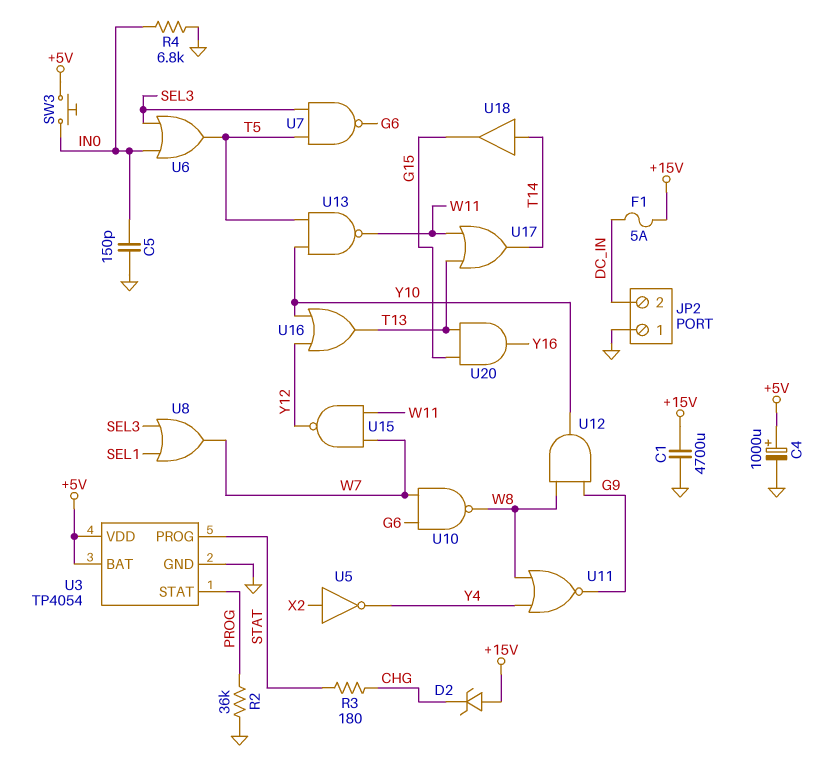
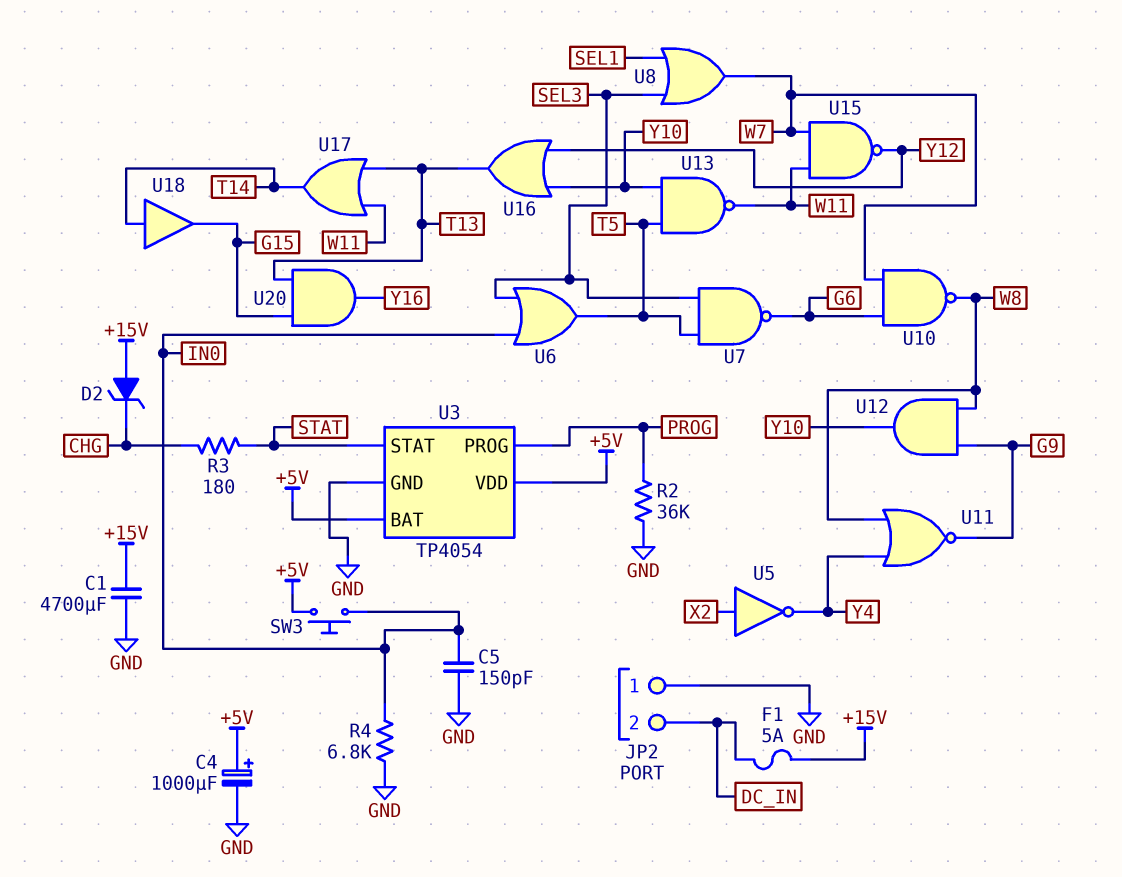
U3 pin PROG: STAT -> PROG
U3 pin STAT: PROG -> STAT

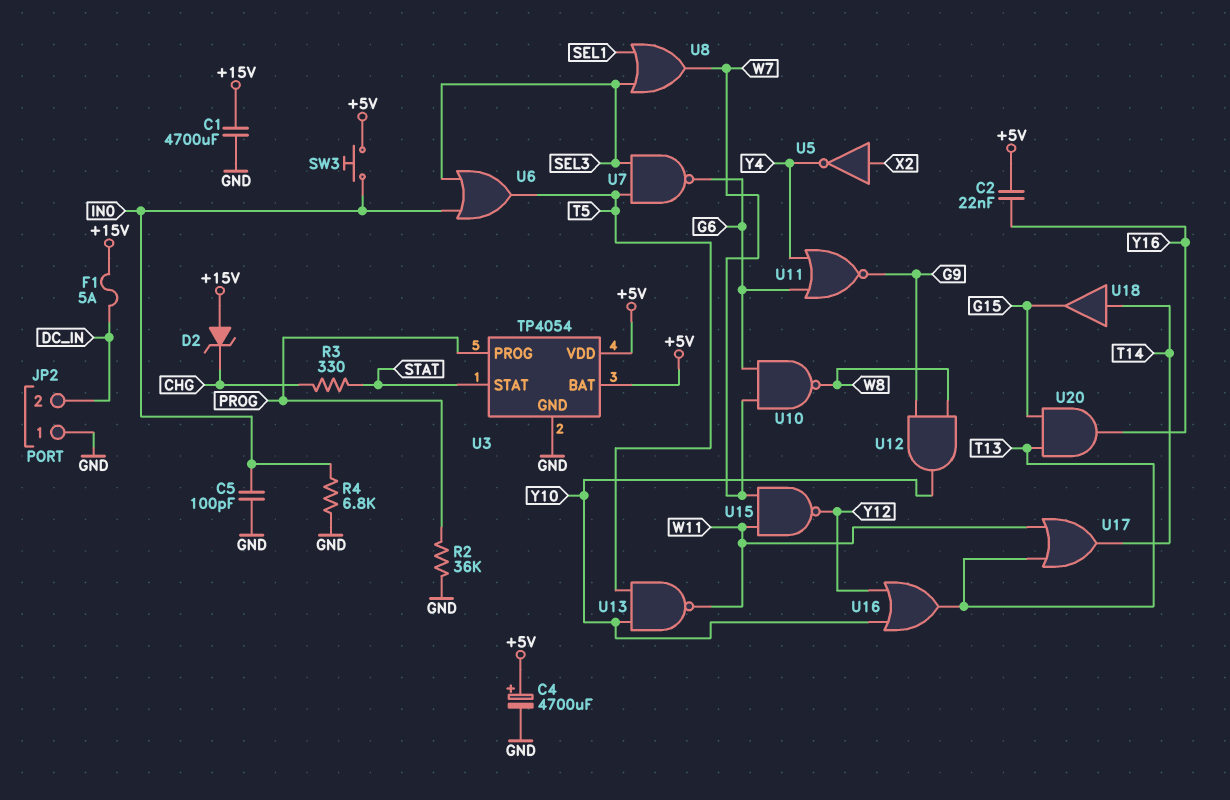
C2: none -> 22nF (+5V, Y16)
C4: 1000uF (plus +5V, minus GND) -> 4700uF (plus +5V, minus GND)
C5: 150pF (GND, IN0) -> 100pF (GND, IN0)
R3: 180 (CHG, STAT) -> 330 (CHG, STAT)
U11: NOR (in W8, in Y4, out G9) -> NOR (in G6, in Y4, out G9)

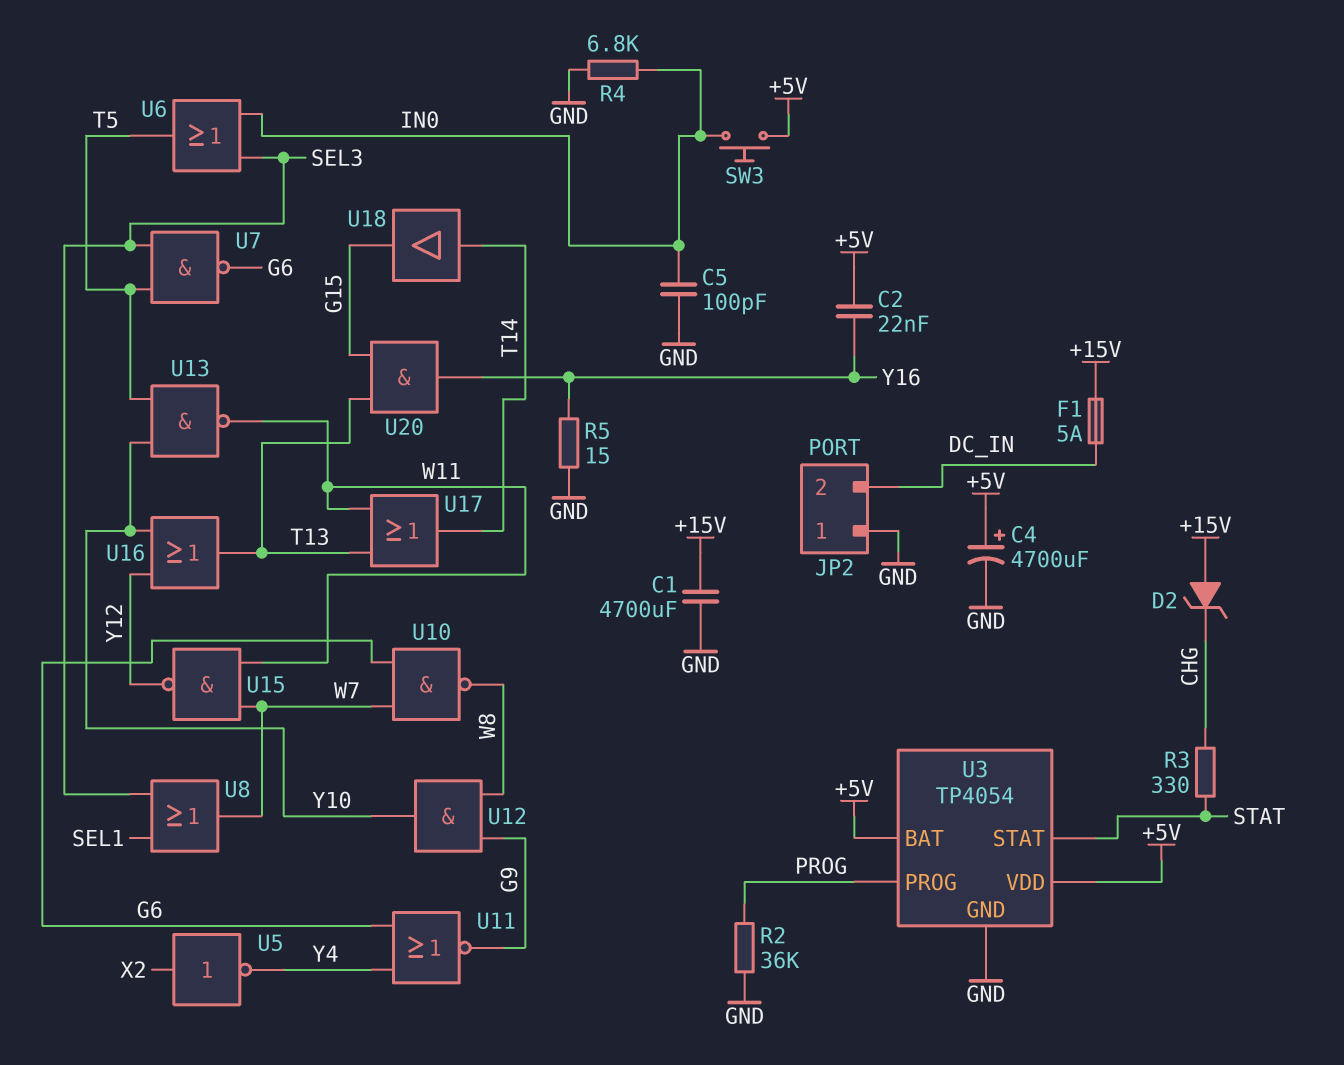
R5: none -> 15 (GND, Y16)

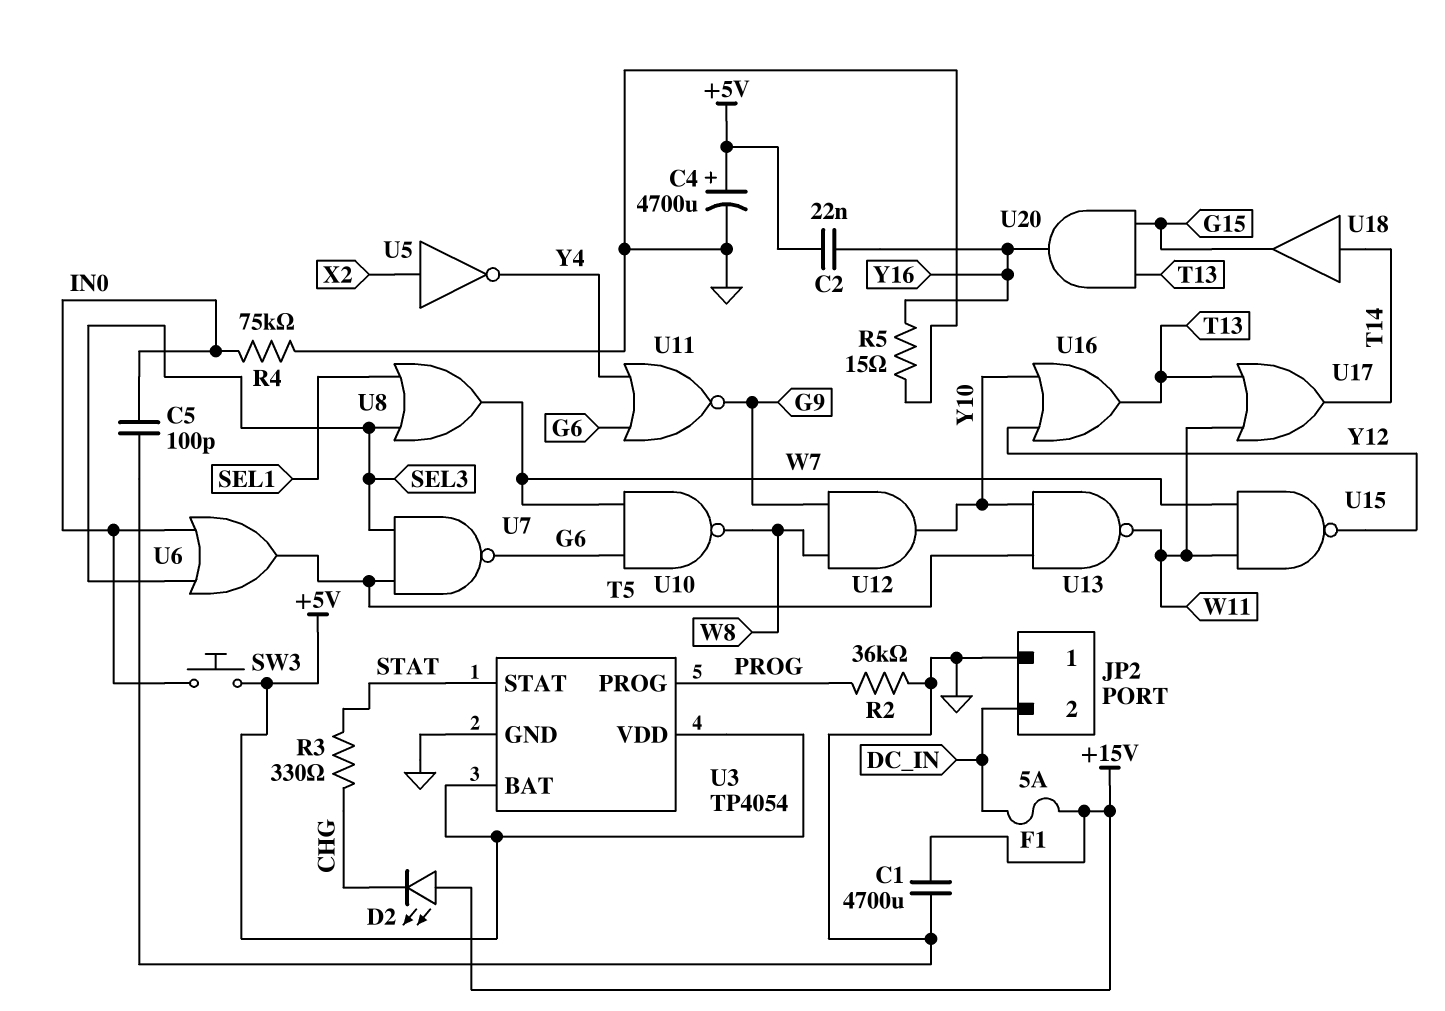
D2: zener (A +15V, K CHG) -> LED (A +15V, K CHG)
R4: 6.8k (GND, IN0) -> 75k (GND, IN0)

